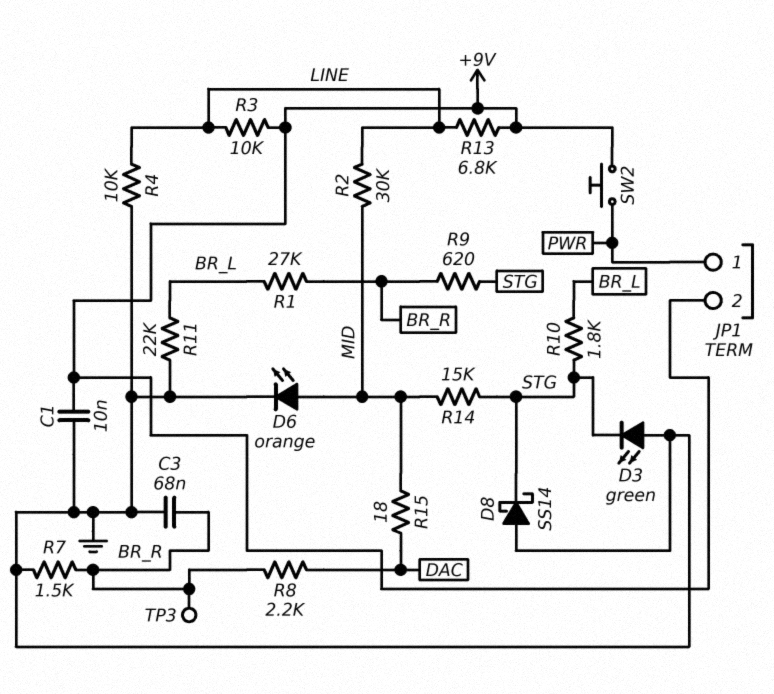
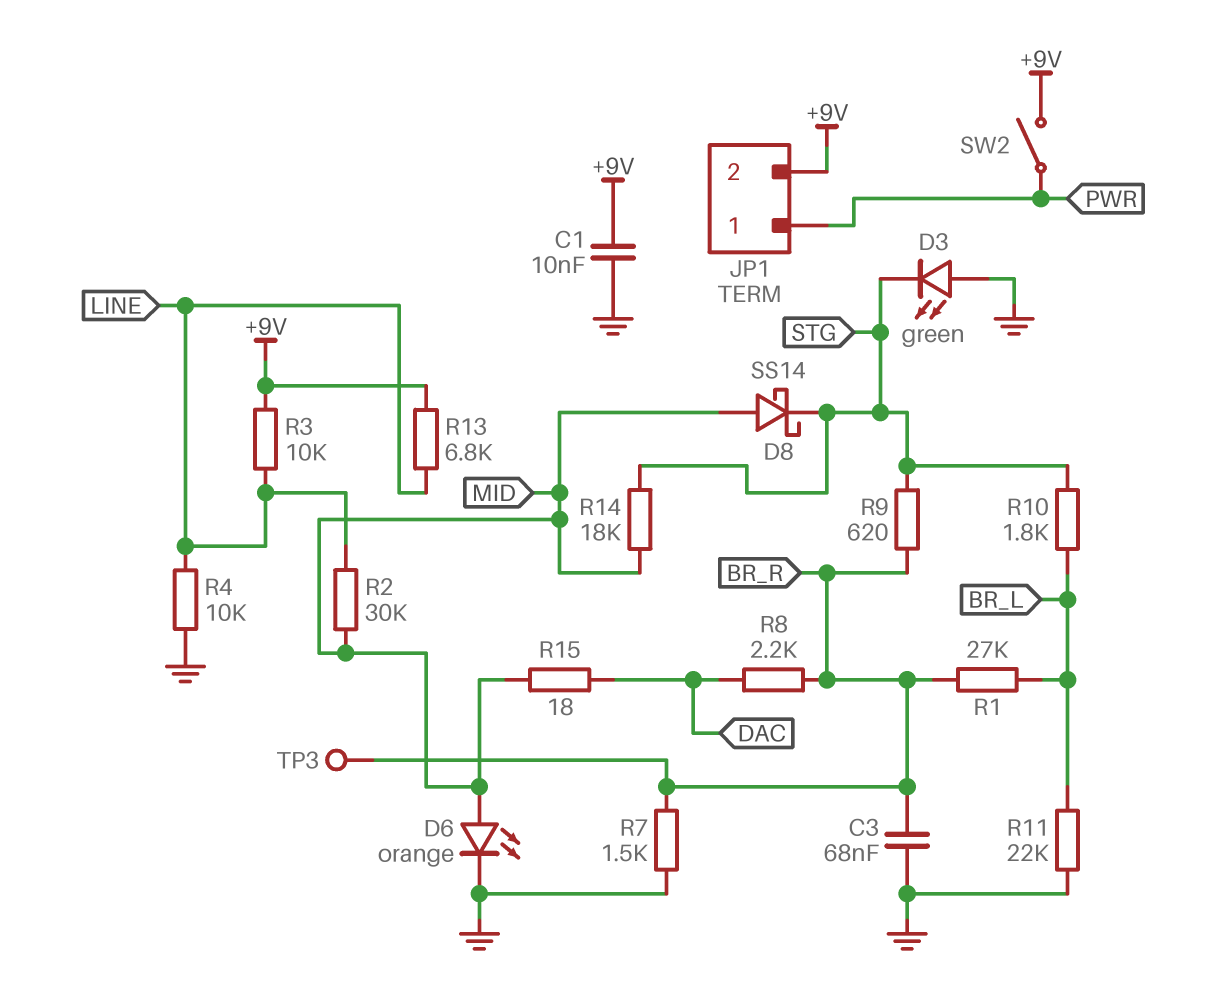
D8: schottky SS14 (A GND, K STG) -> schottky SS14 (A MID, K STG)
R14: 15k (MID, STG) -> 18k (MID, STG)
SW2: button (+9V, PWR) -> switch (+9V, PWR)

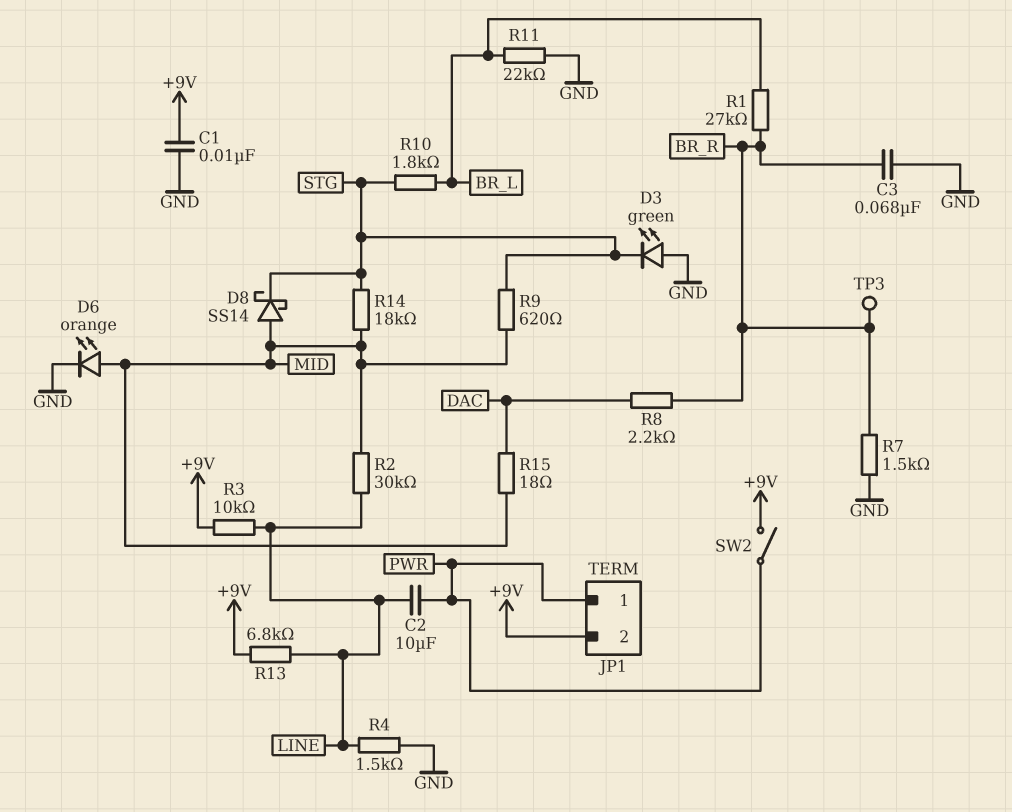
C2: none -> 10uF (LINE, PWR)
R4: 10k (GND, LINE) -> 1.5k (GND, LINE)
R9: 620 (BR_R, STG) -> 620 (MID, STG)

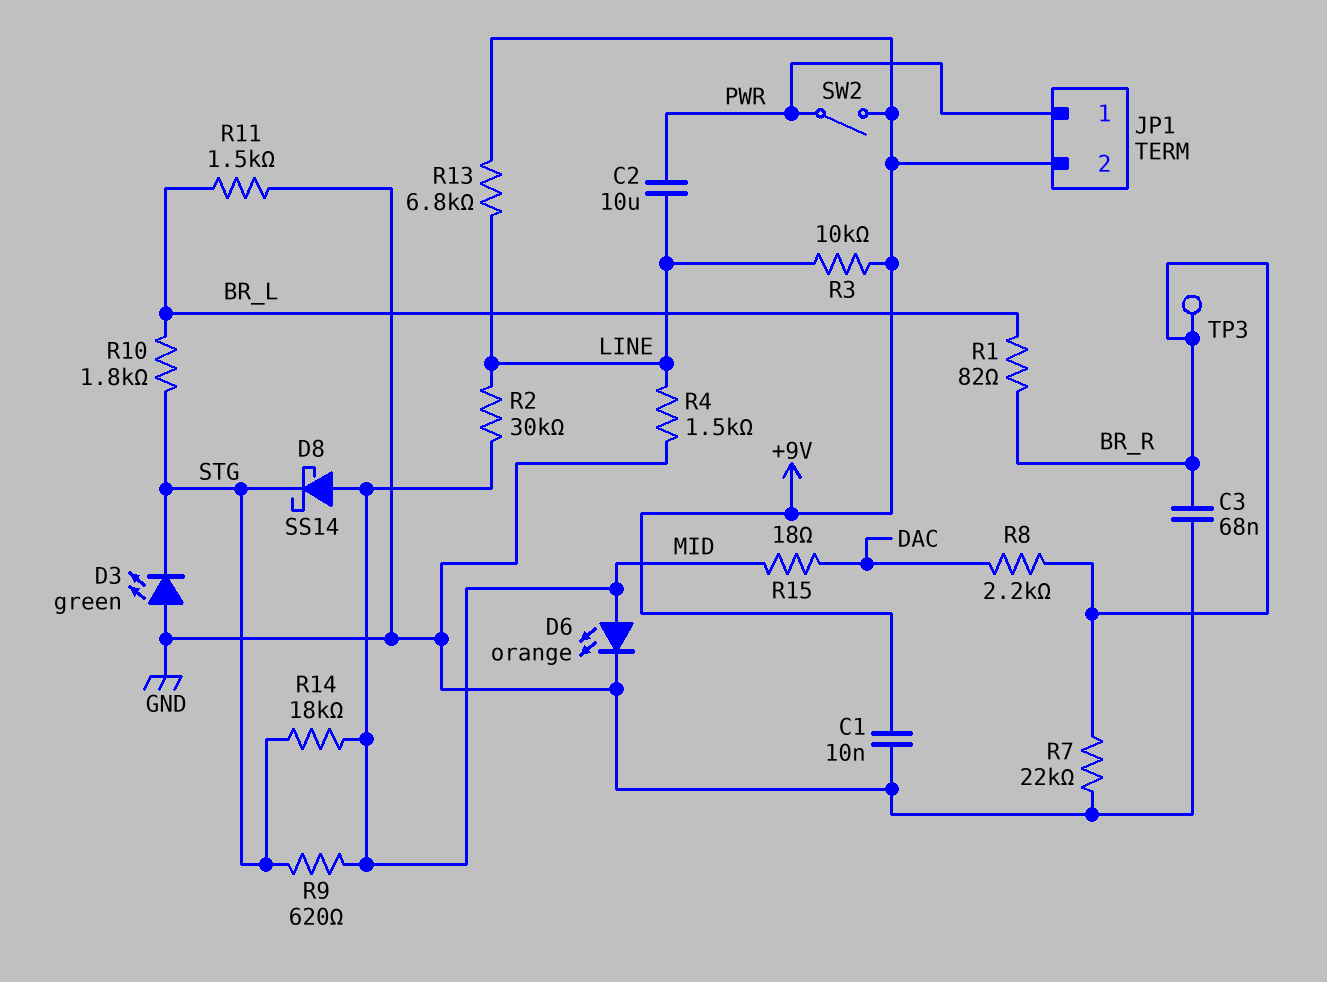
R1: 27k (BR_L, BR_R) -> 82 (BR_L, BR_R)
R7: 1.5k (BR_R, GND) -> 22k (BR_R, GND)
R11: 22k (BR_L, GND) -> 1.5k (BR_L, GND)

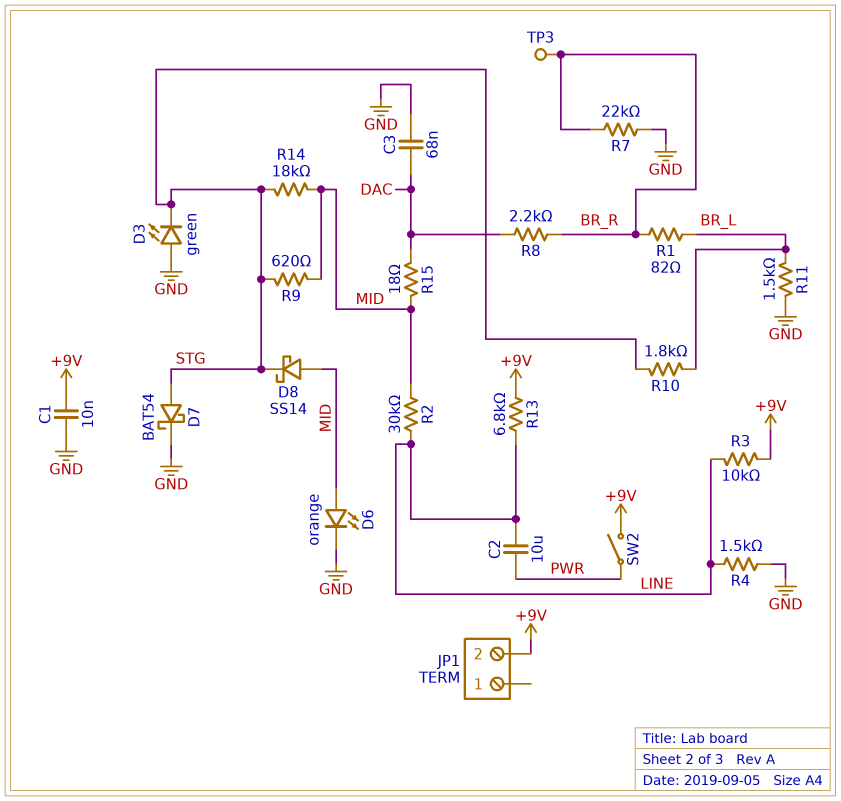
C3: 68nF (BR_R, GND) -> 68nF (DAC, GND)
D7: none -> schottky BAT54 (A STG, K GND)
JP1 pin 1: PWR -> none

